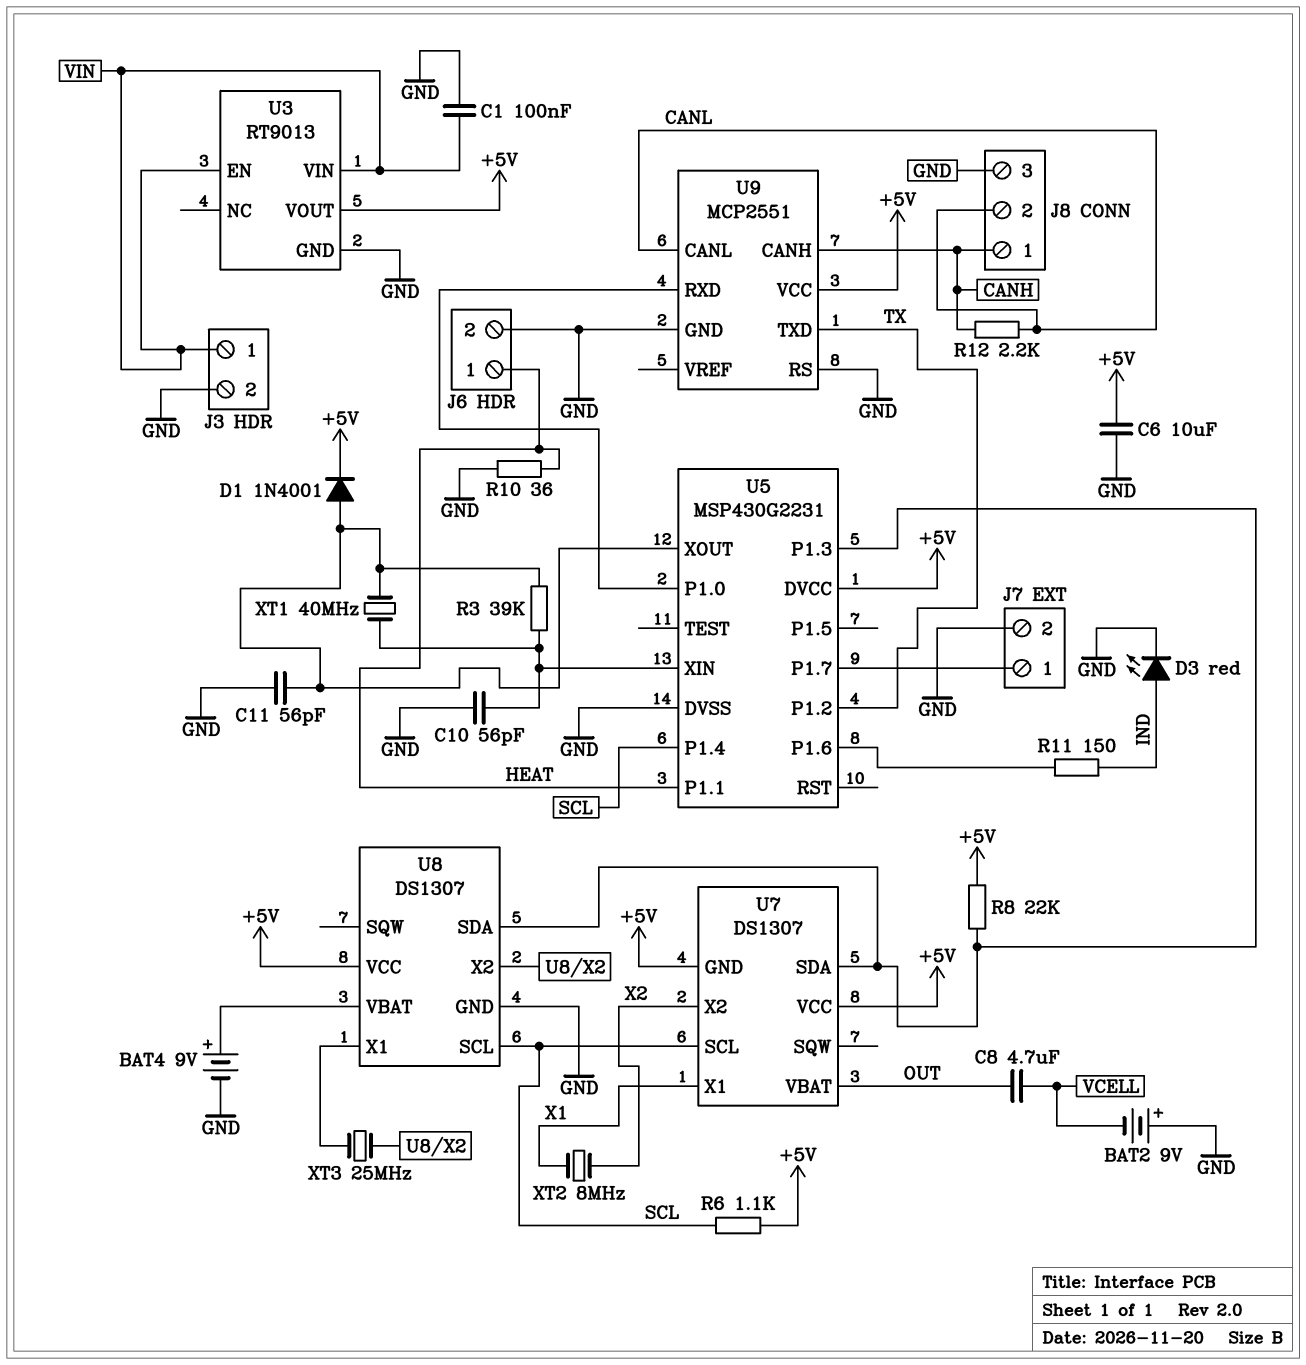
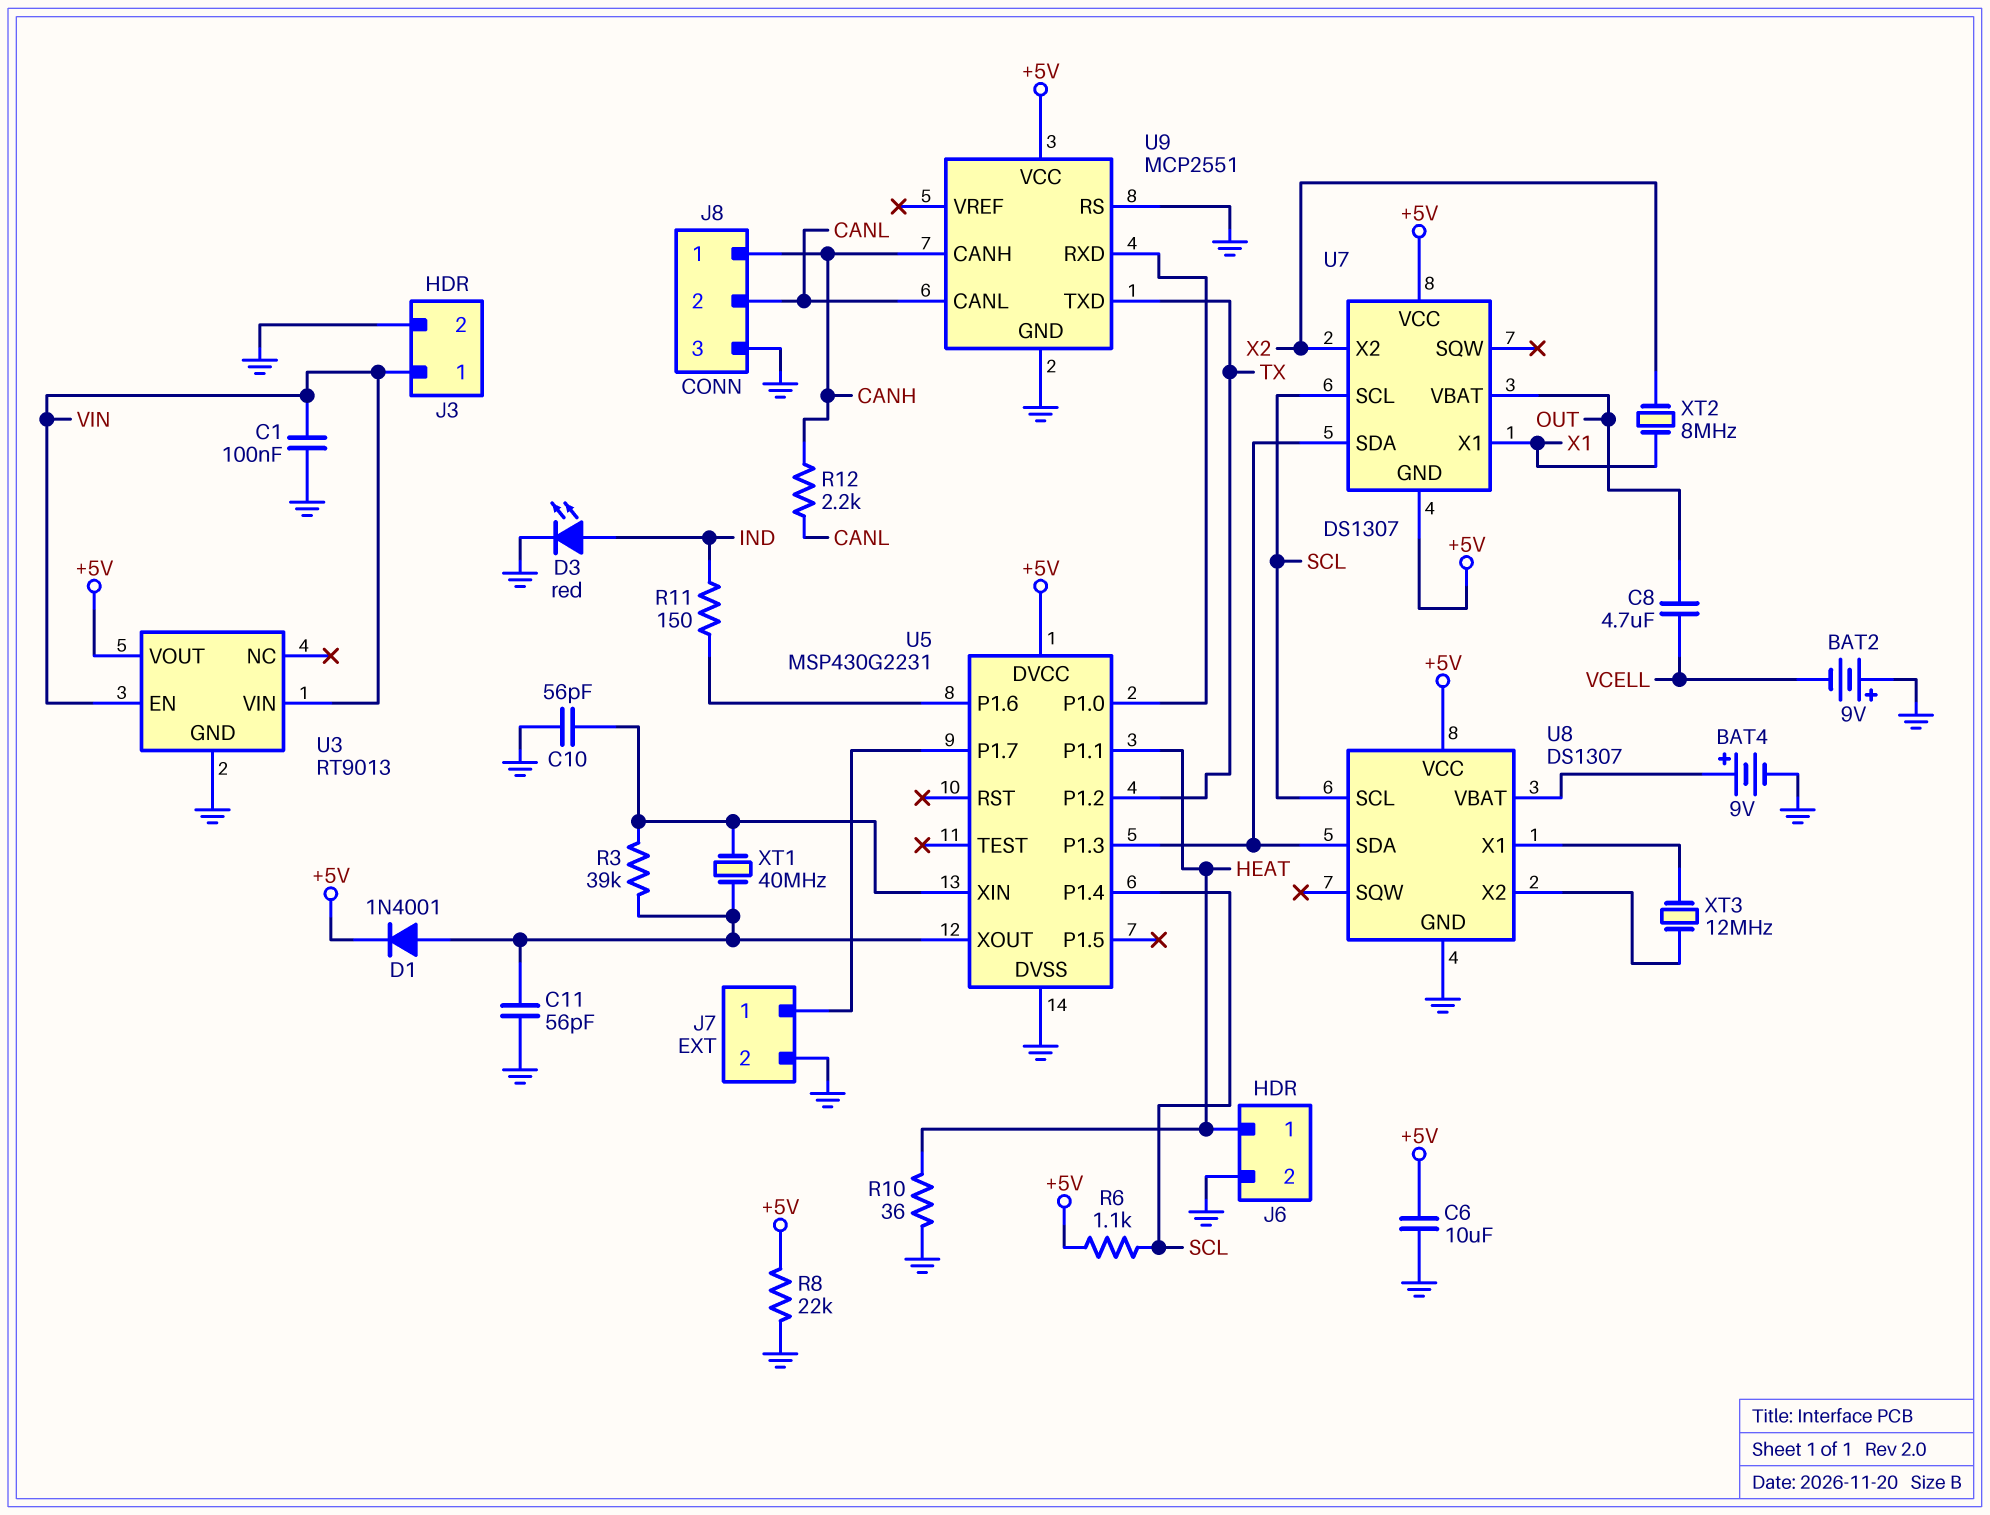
R8: 22k (+5V, U5/P1.3) -> 22k (+5V, GND)
XT3: 25MHz (U8/X1, U8/X2) -> 12MHz (U8/X1, U8/X2)

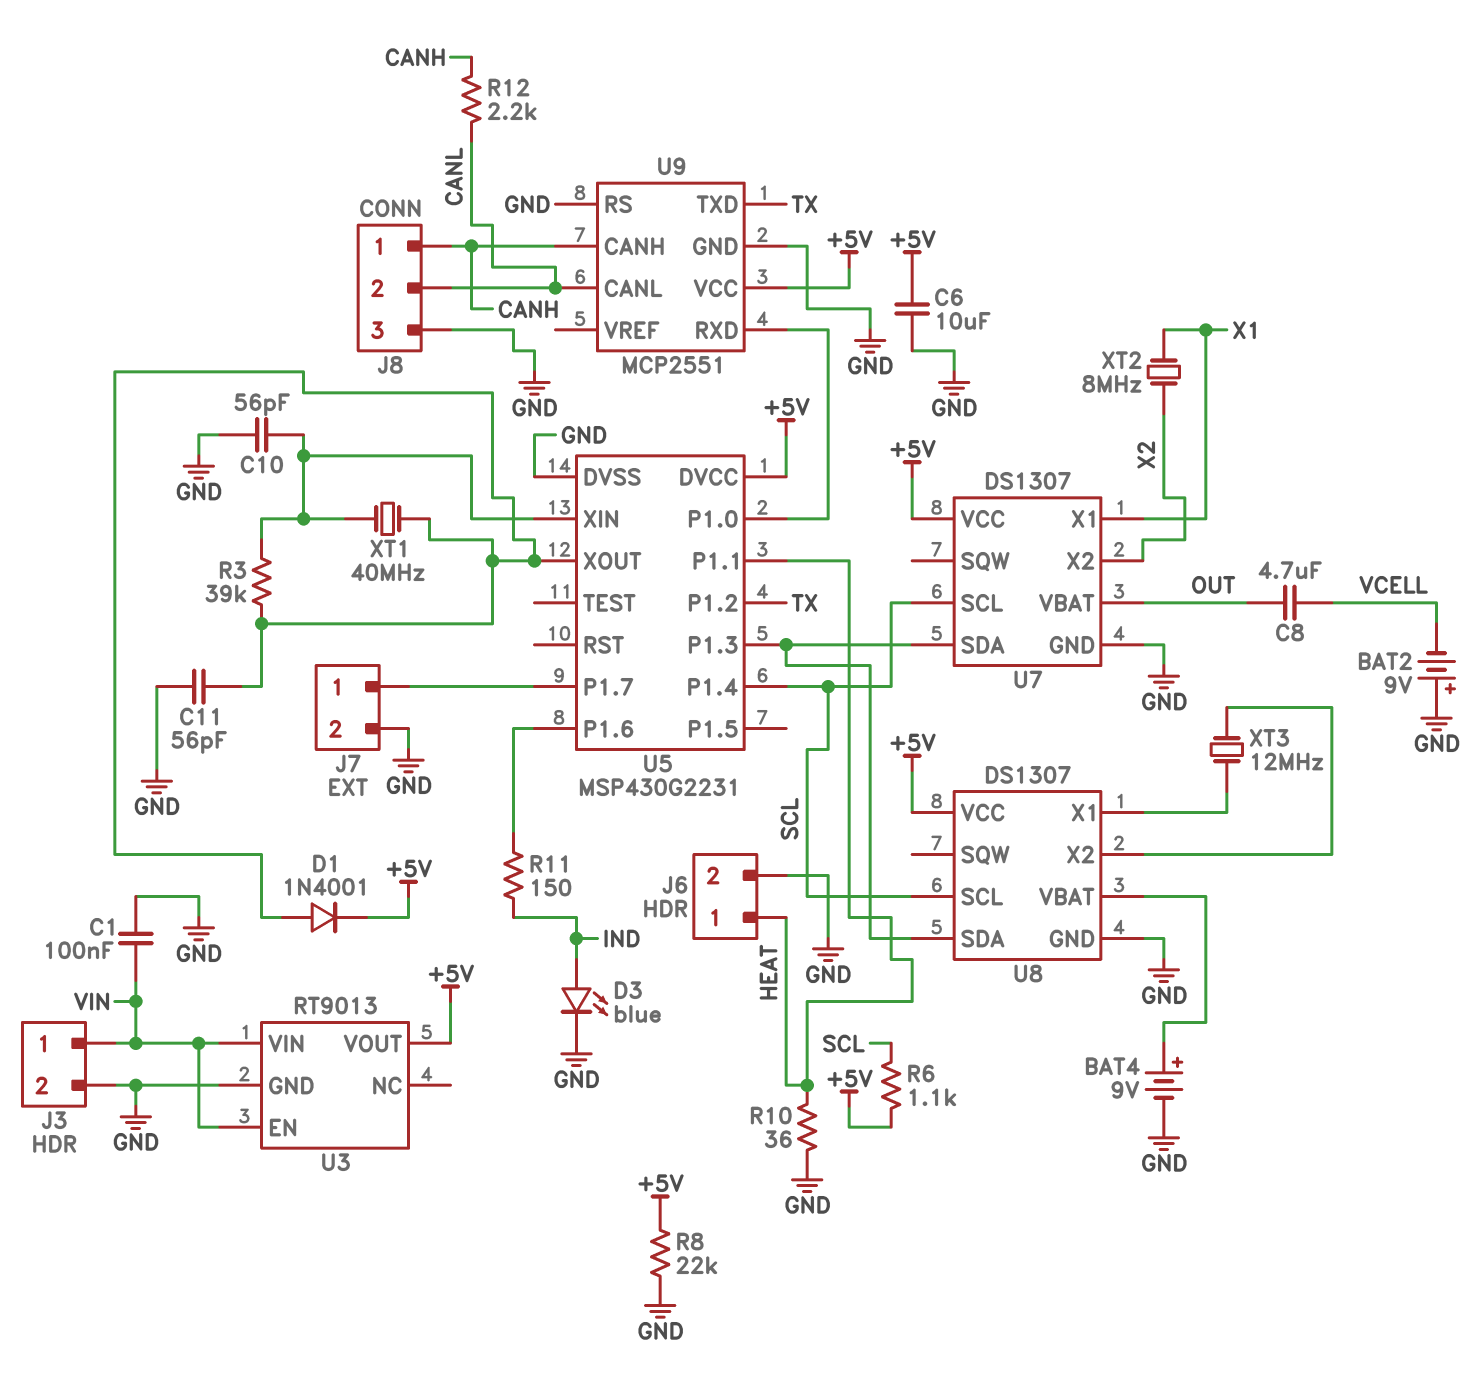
D3: LED red (A IND, K GND) -> LED blue (A IND, K GND)
U7 pin GND: +5V -> GND

